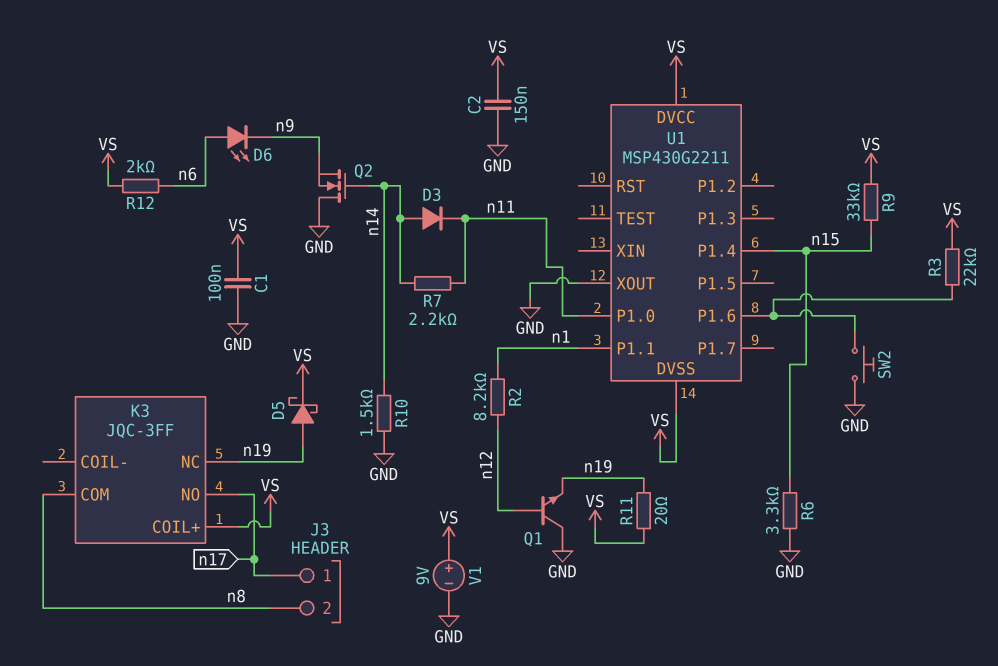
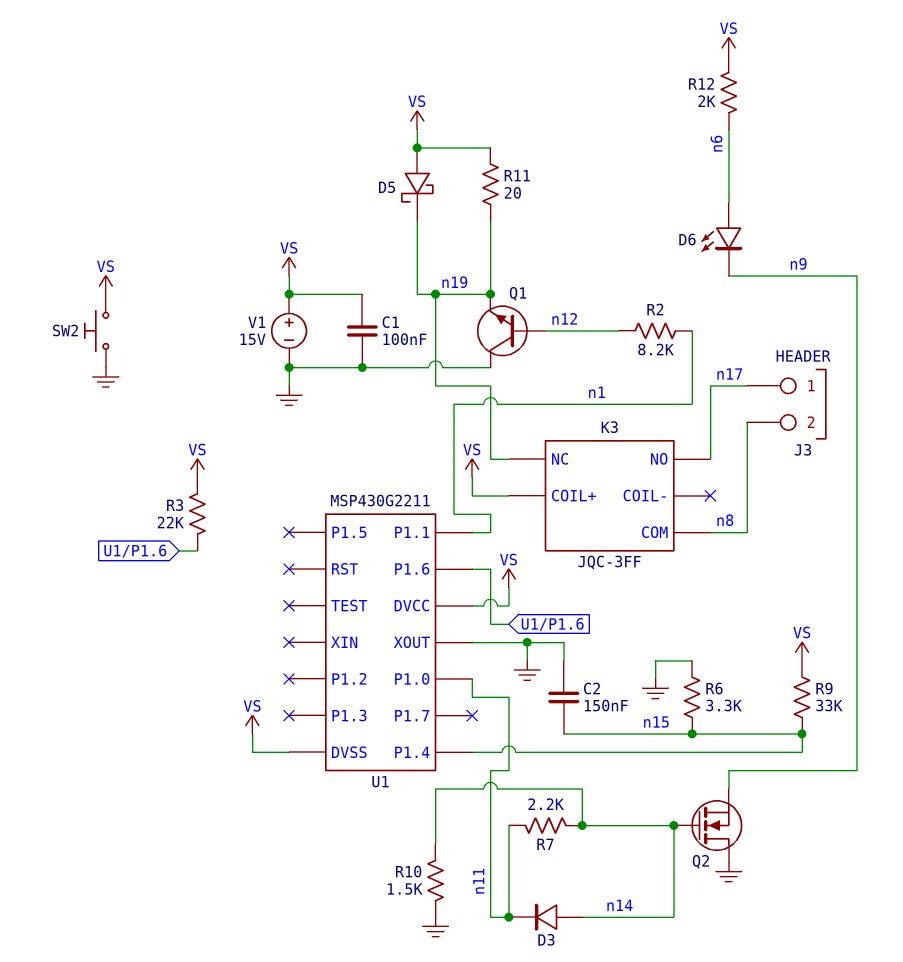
C2: 150nF (GND, VS) -> 150nF (GND, n15)
D5: schottky (A n19, K VS) -> schottky (A VS, K n19)
SW2: button (GND, U1/P1.6) -> button (GND, VS)
V1: 9V (plus VS, minus GND) -> 15V (plus VS, minus GND)

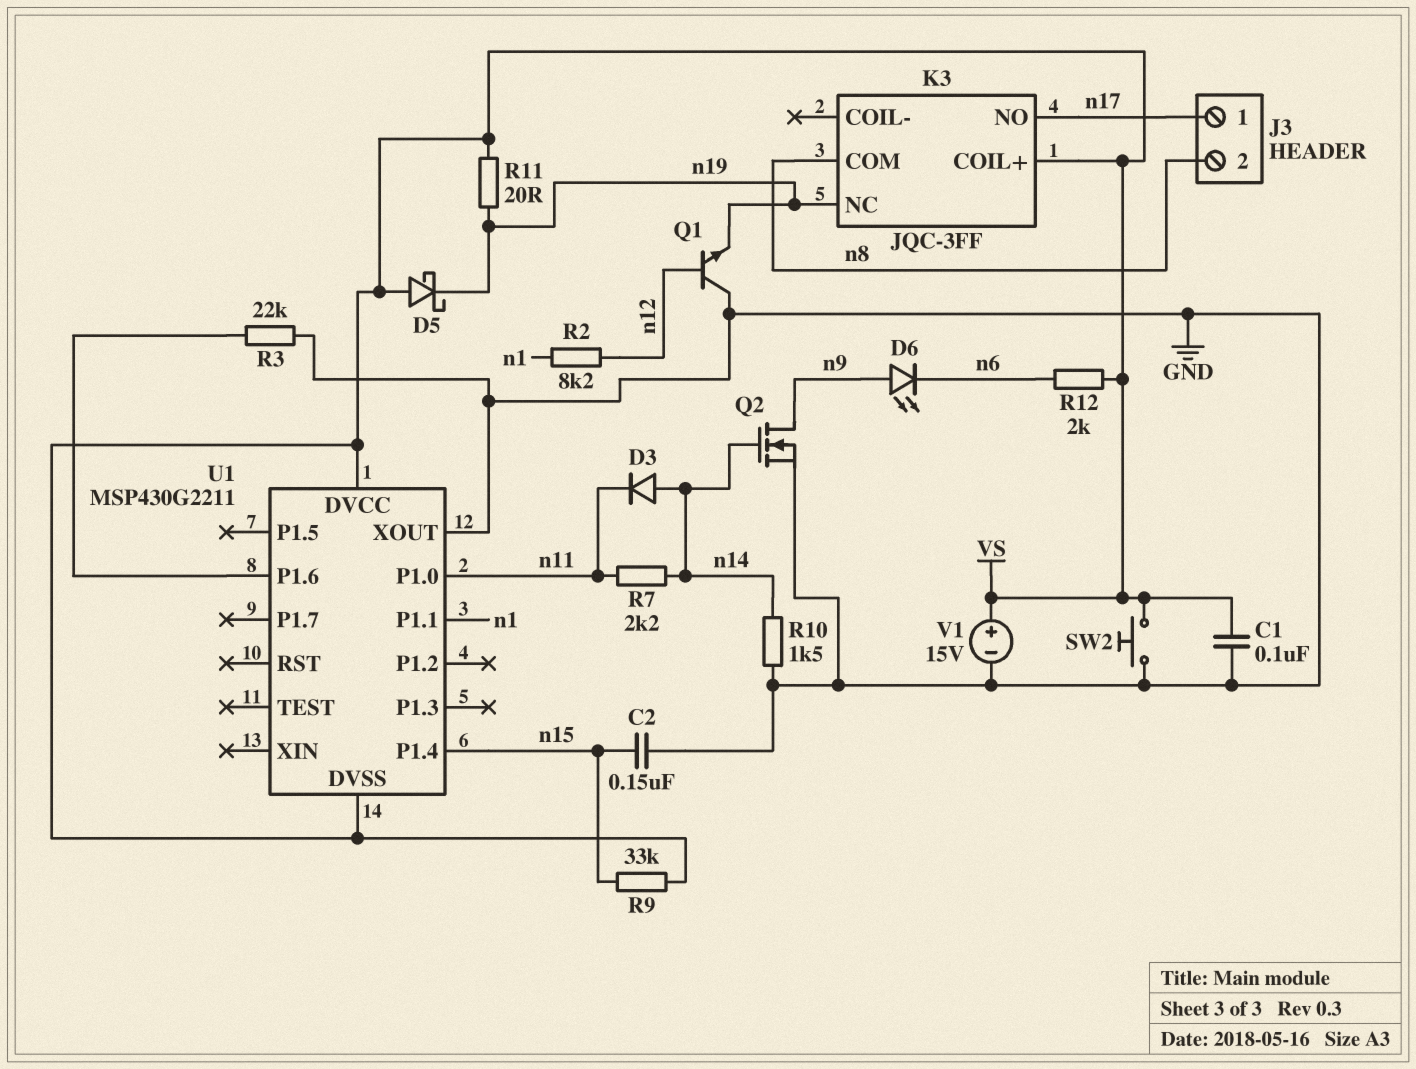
D6: LED (A n6, K n9) -> LED (A n9, K n6)
Q2: NMOS (G n14, D GND, S n9) -> NMOS (G n14, D n9, S GND)
R3: 22k (U1/P1.6, VS) -> 22k (GND, U1/P1.6)
R6: 3.3k (GND, n15) -> none

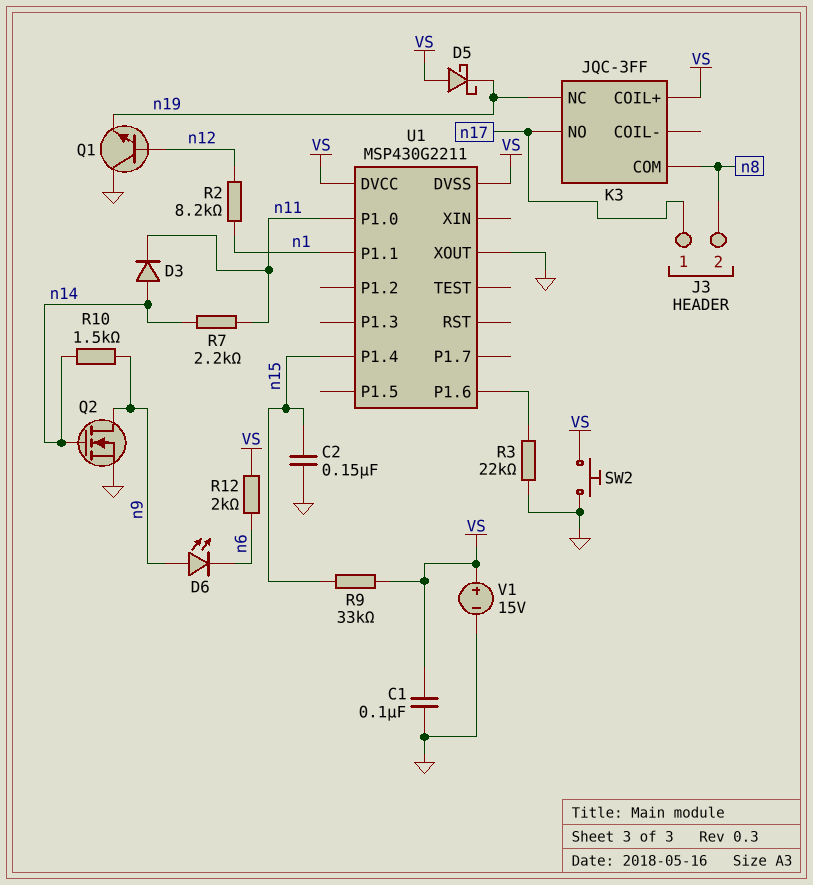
R10: 1.5k (GND, n14) -> 1.5k (n9, n14)
R11: 20 (VS, n19) -> none

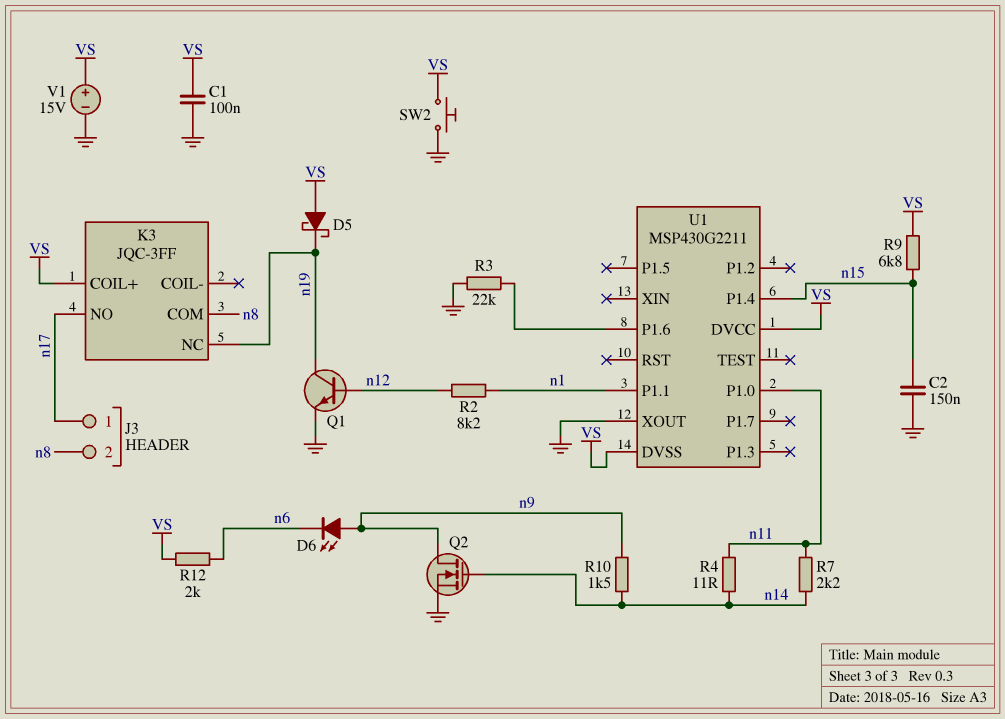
D3: diode (A n14, K n11) -> none
Q1: NPN (B n12, C GND, E n19) -> NPN (B n12, C n19, E GND)
R4: none -> 11 (n11, n14)
R9: 33k (VS, n15) -> 6.8k (VS, n15)

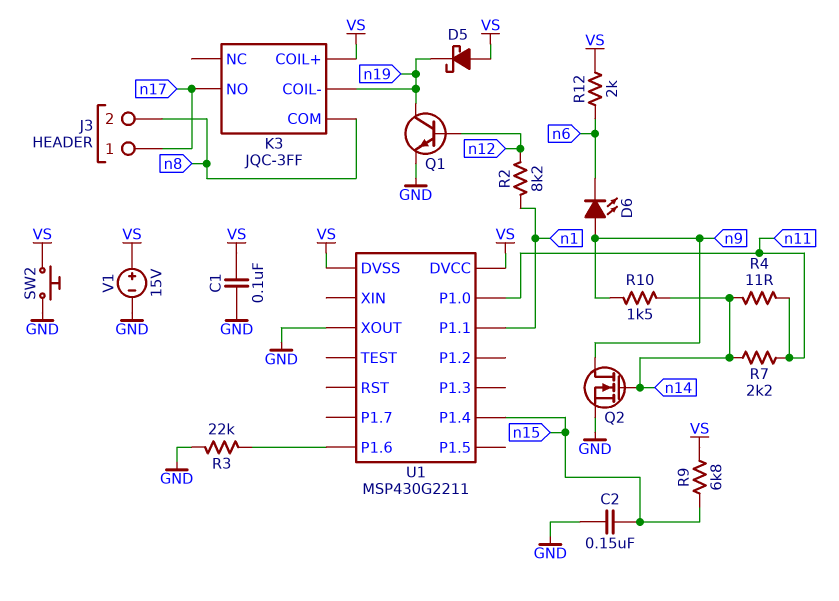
K3 pin COIL-: none -> n19
K3 pin NC: n19 -> none

